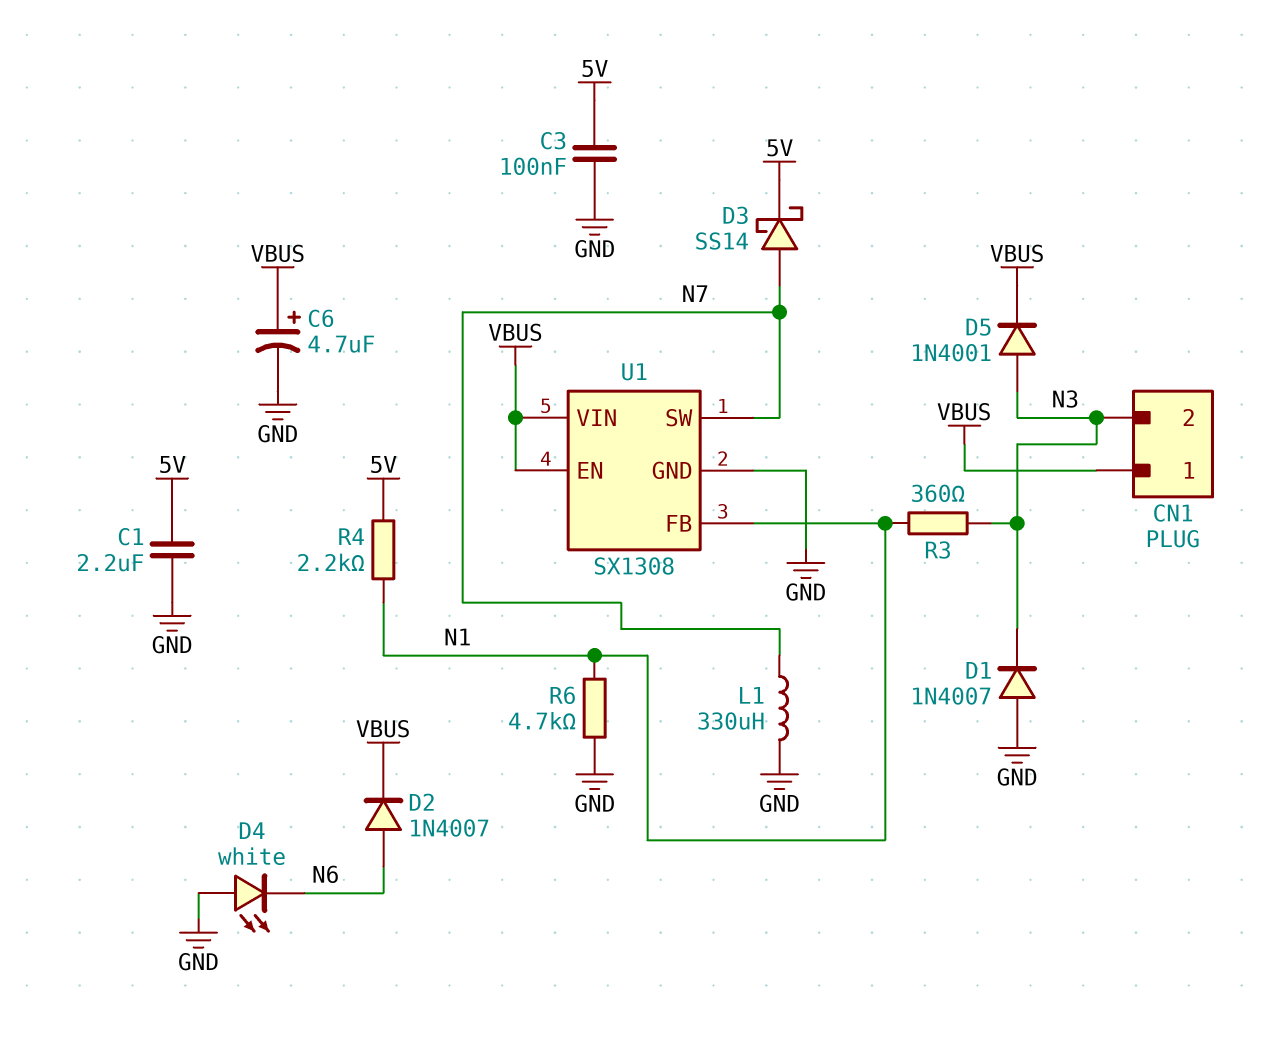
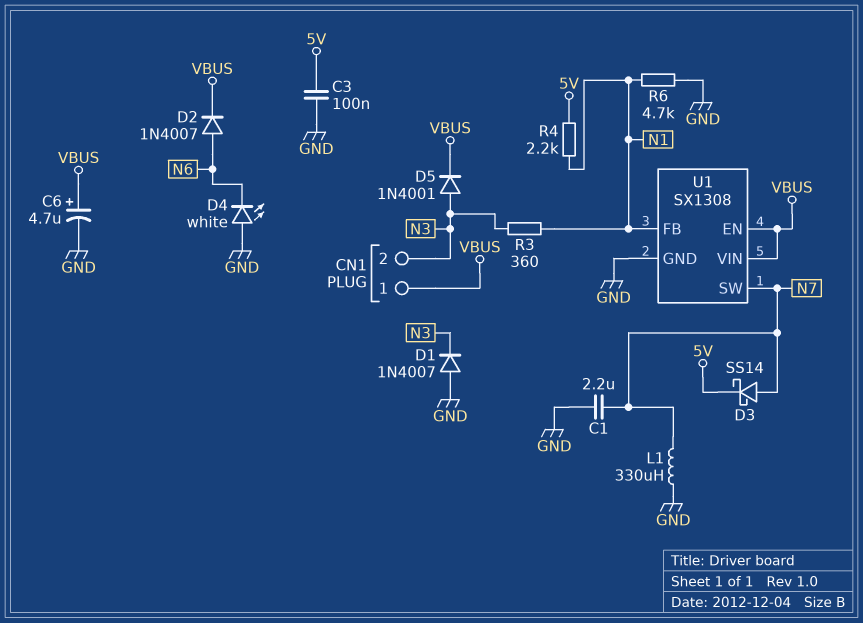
C1: 2.2uF (5V, GND) -> 2.2uF (GND, N7)

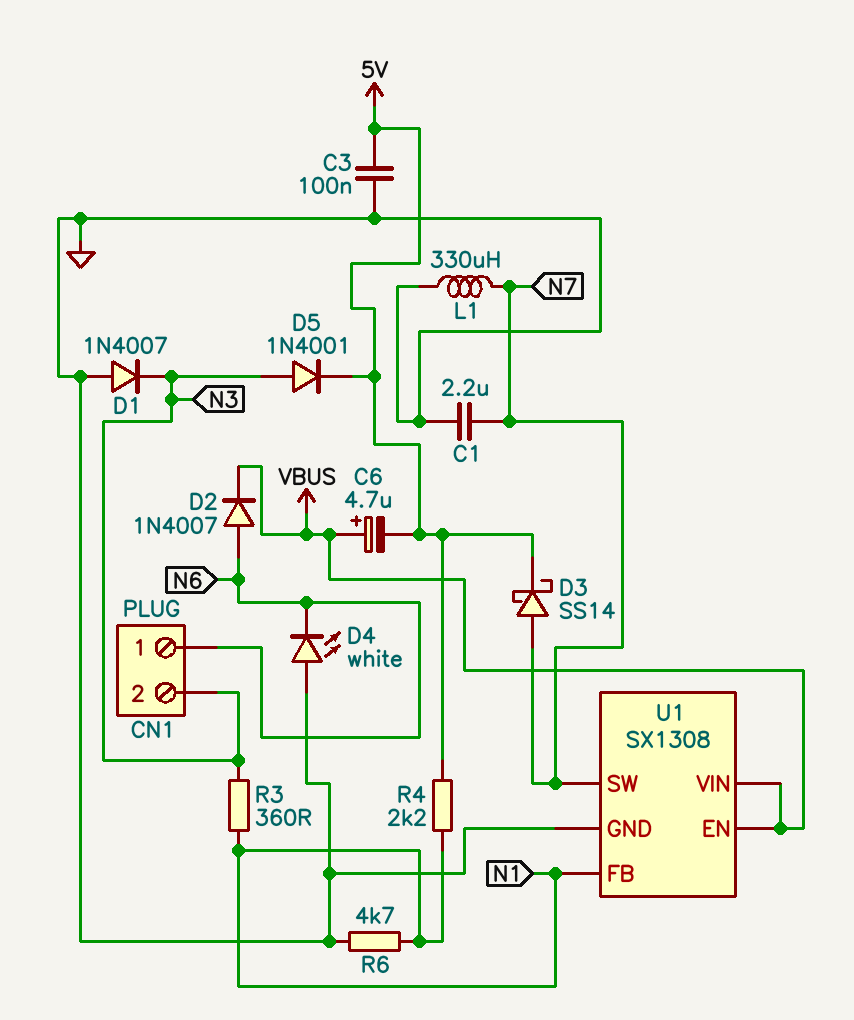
C6: 4.7uF (plus VBUS, minus GND) -> 4.7uF (plus VBUS, minus 5V)
CN1 pin 1: VBUS -> N6
D5: diode 1N4001 (A N3, K VBUS) -> diode 1N4001 (A N3, K 5V)

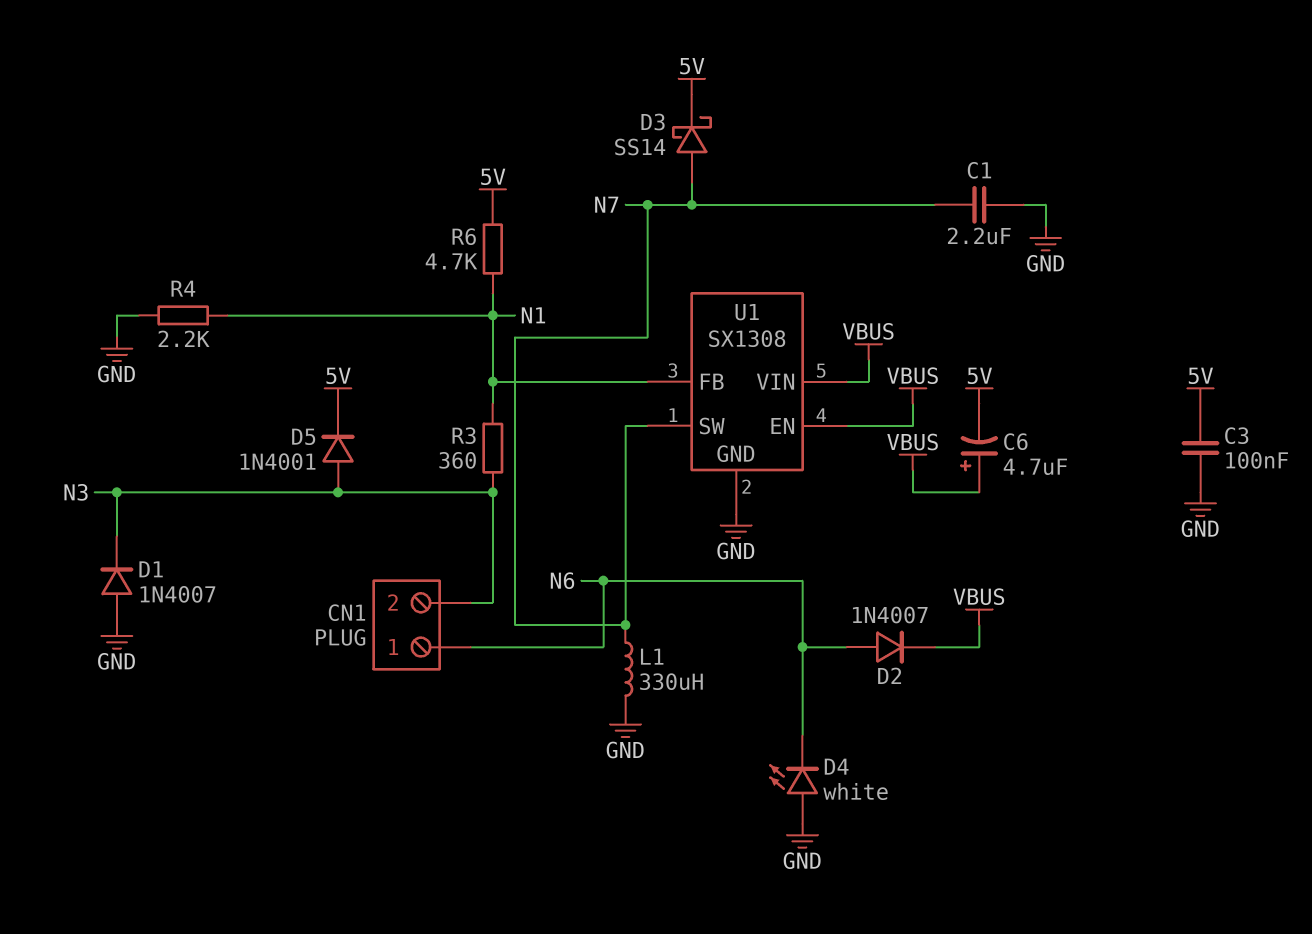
R4: 2.2k (5V, N1) -> 2.2k (GND, N1)
R6: 4.7k (GND, N1) -> 4.7k (5V, N1)

